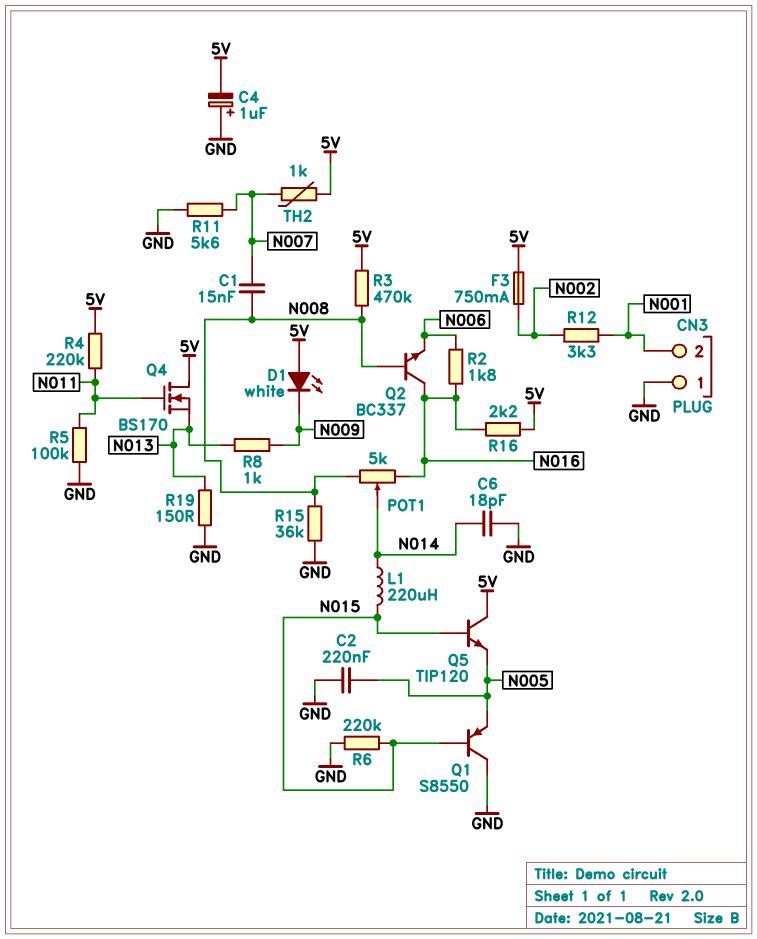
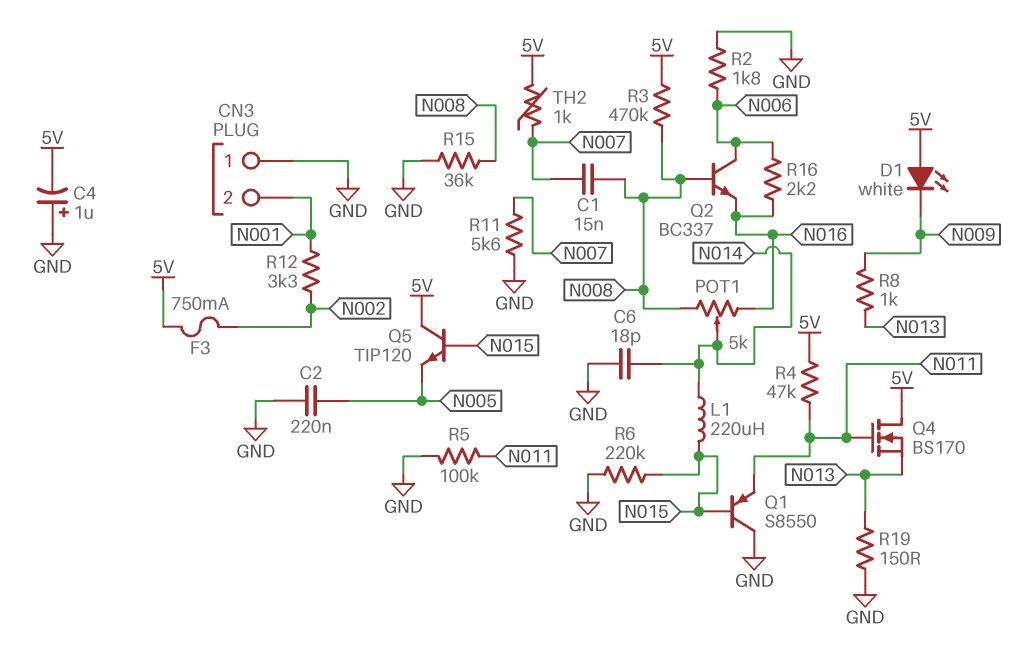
Q1: PNP S8550 (B N015, C GND, E N005) -> PNP S8550 (B N015, C GND, E N011)
Q2: NPN BC337 (B N008, C N016, E N006) -> NPN BC337 (B N008, C N006, E N016)
R2: 1.8k (N006, N016) -> 1.8k (GND, N006)
R4: 220k (5V, N011) -> 47k (5V, N011)
R16: 2.2k (5V, N016) -> 2.2k (N006, N016)

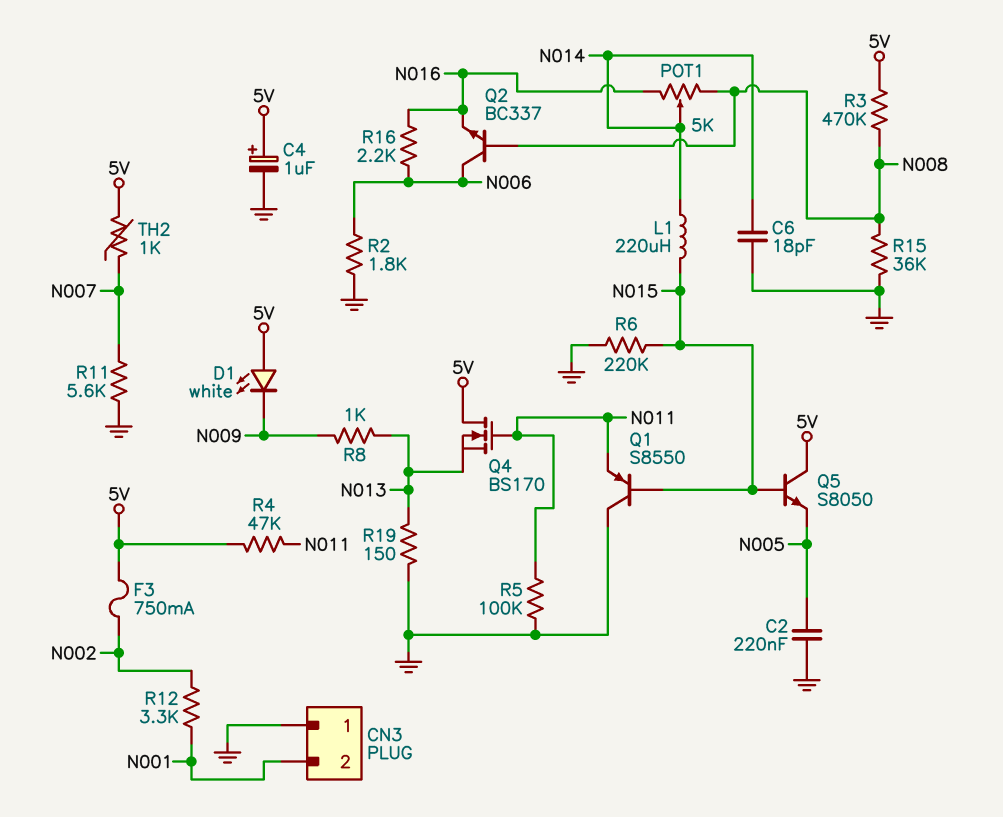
C1: 15nF (N007, N008) -> none
C4: 1uF (plus GND, minus 5V) -> 1uF (plus 5V, minus GND)
Q5: NPN TIP120 (B N015, C 5V, E N005) -> NPN S8050 (B N015, C 5V, E N005)

